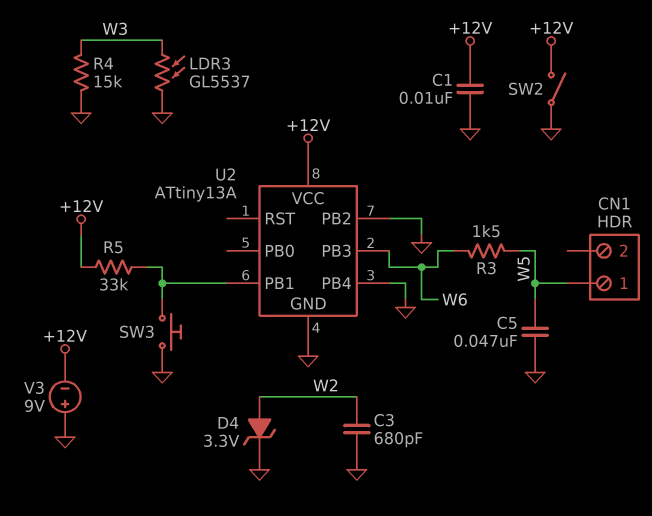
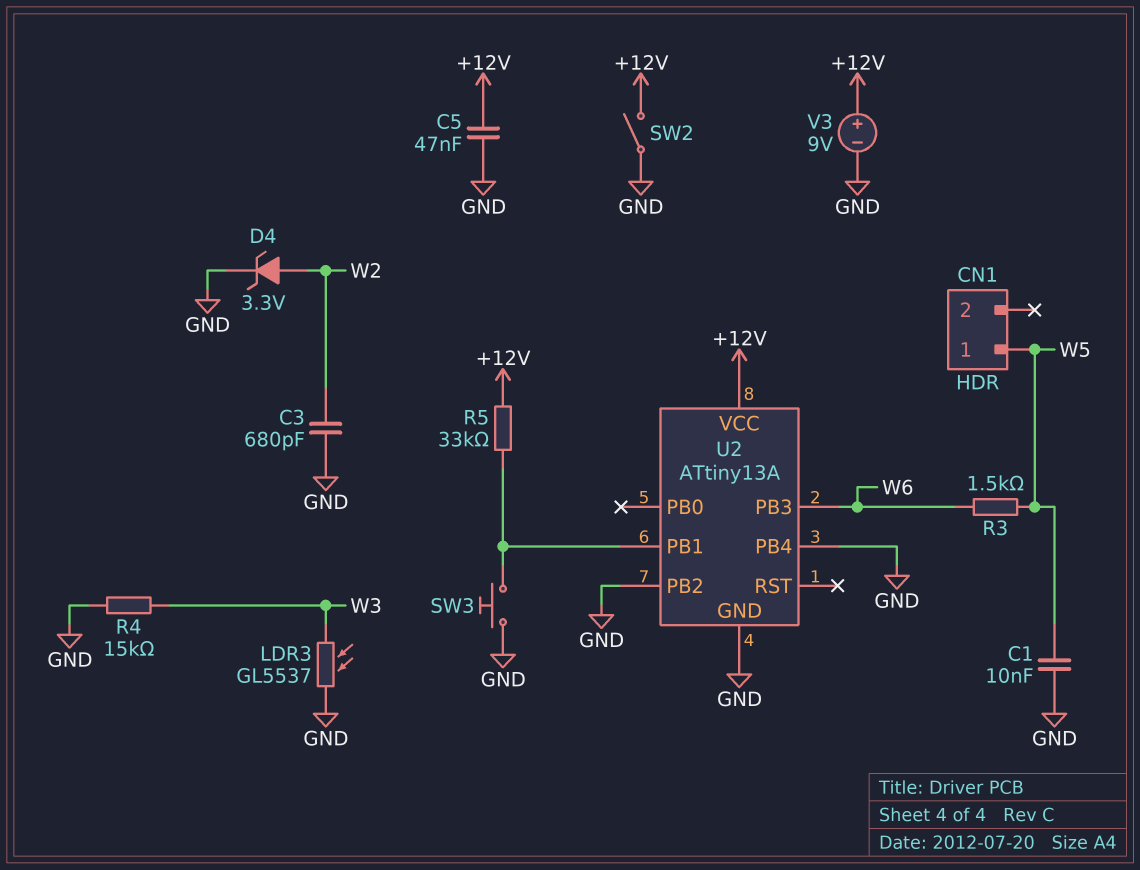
C1: 10nF (+12V, GND) -> 10nF (GND, W5)
C5: 47nF (GND, W5) -> 47nF (+12V, GND)
V3: 9V (plus GND, minus +12V) -> 9V (plus +12V, minus GND)

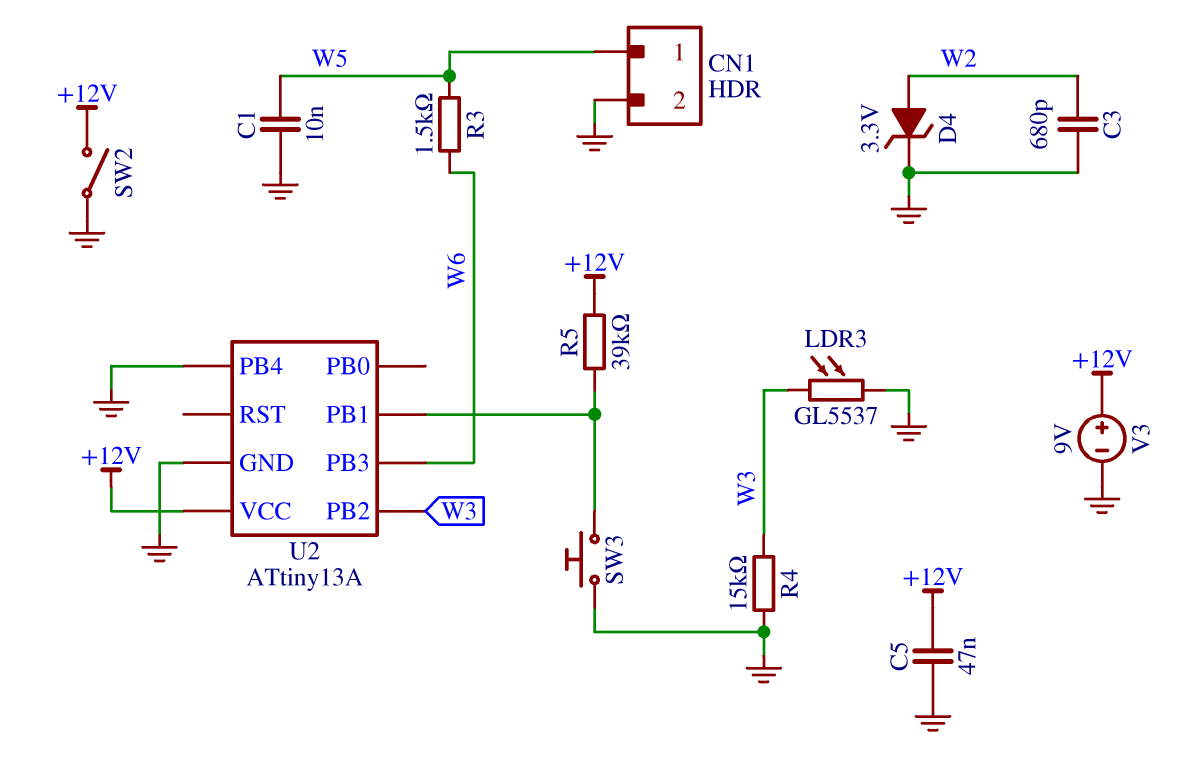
CN1 pin 2: none -> GND
R5: 33k (+12V, U2/PB1) -> 39k (+12V, U2/PB1)
U2 pin PB2: GND -> W3

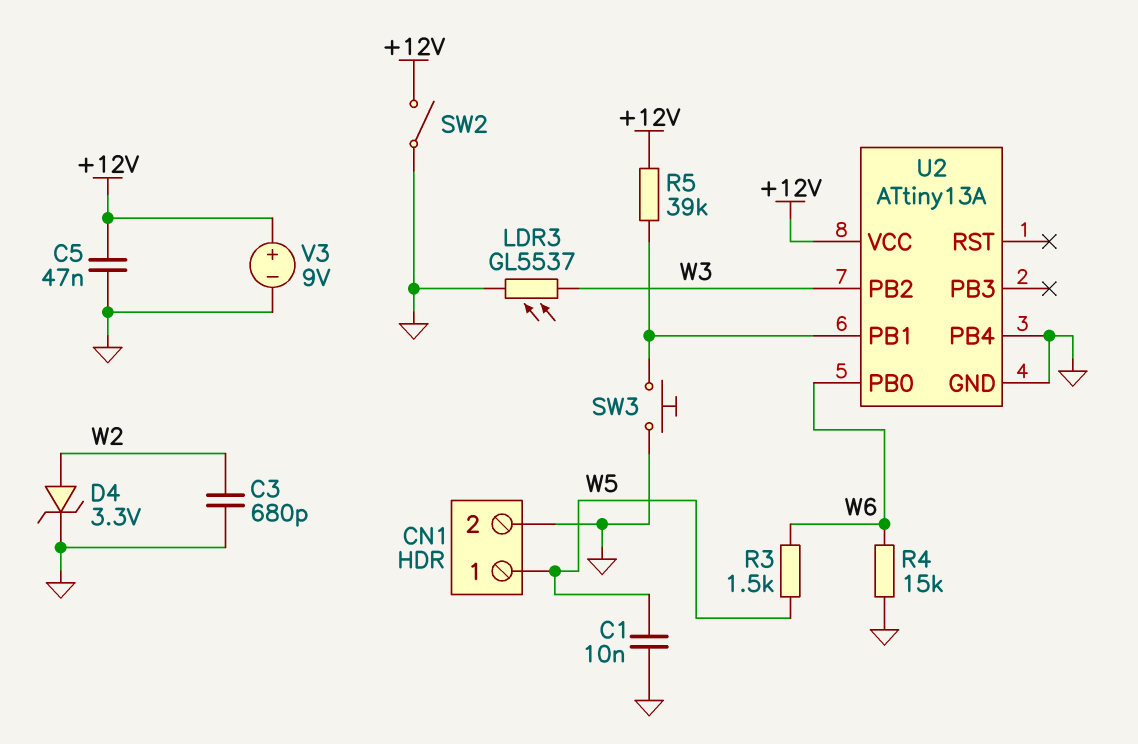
R4: 15k (GND, W3) -> 15k (GND, W6)
U2 pin PB0: none -> W6
U2 pin PB3: W6 -> none

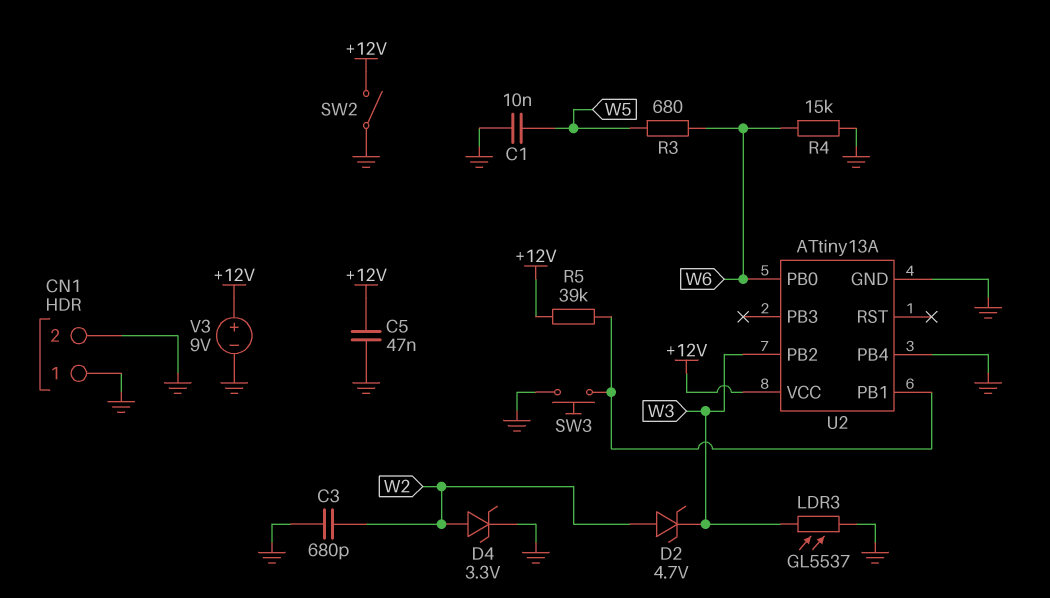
CN1 pin 1: W5 -> GND
D2: none -> zener 4.7V (A W2, K W3)
R3: 1.5k (W5, W6) -> 680 (W5, W6)

